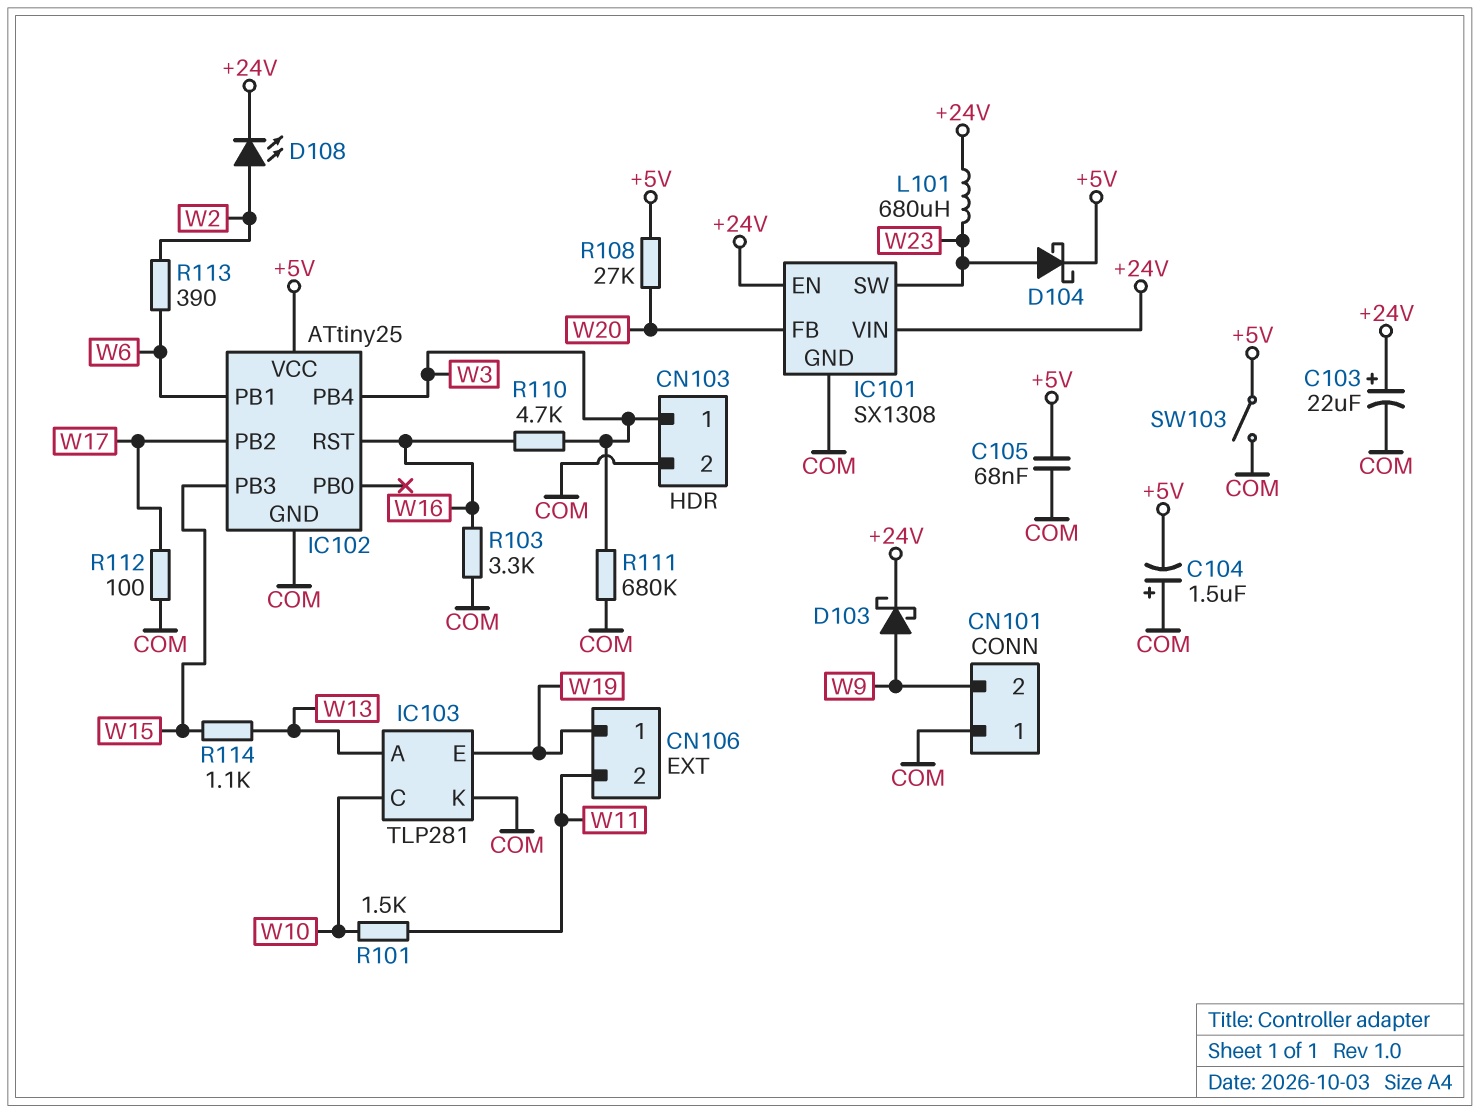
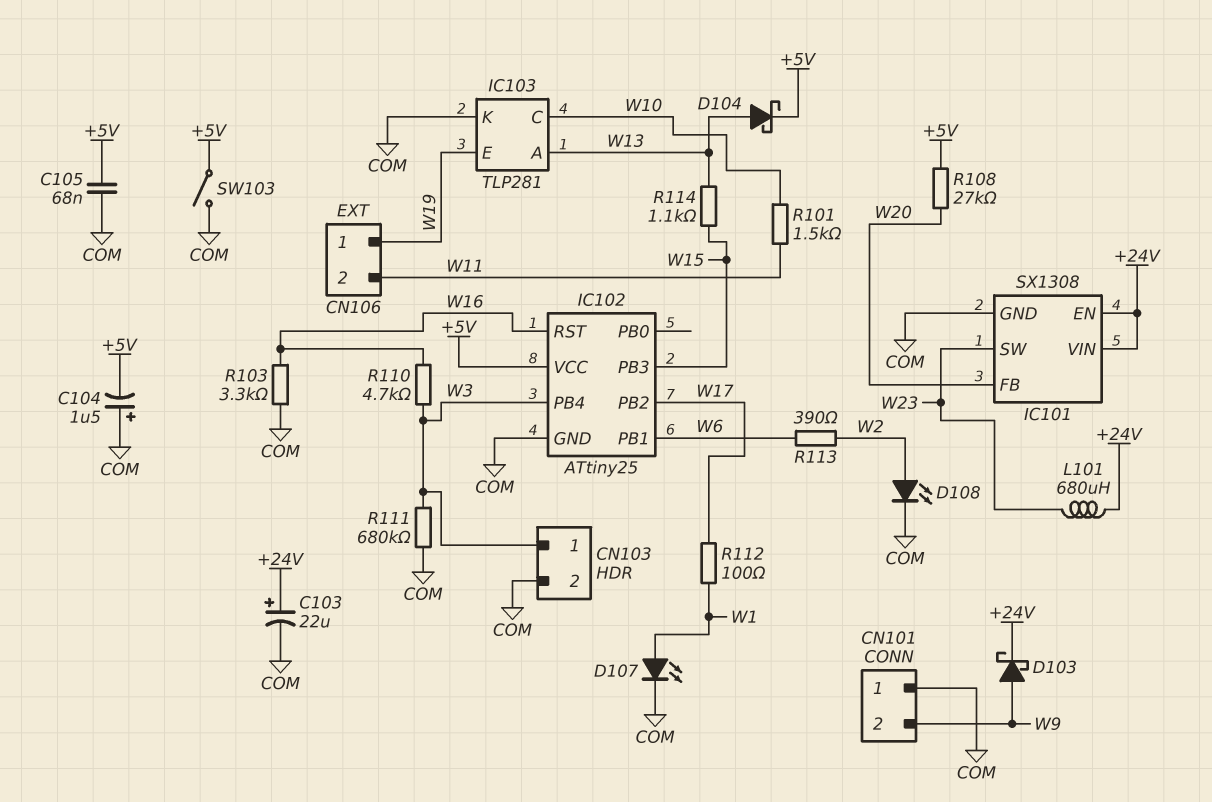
D104: schottky (A W23, K +5V) -> schottky (A W13, K +5V)
D107: none -> LED (A W1, K COM)
D108: LED (A W2, K +24V) -> LED (A W2, K COM)
R112: 100 (COM, W17) -> 100 (W1, W17)

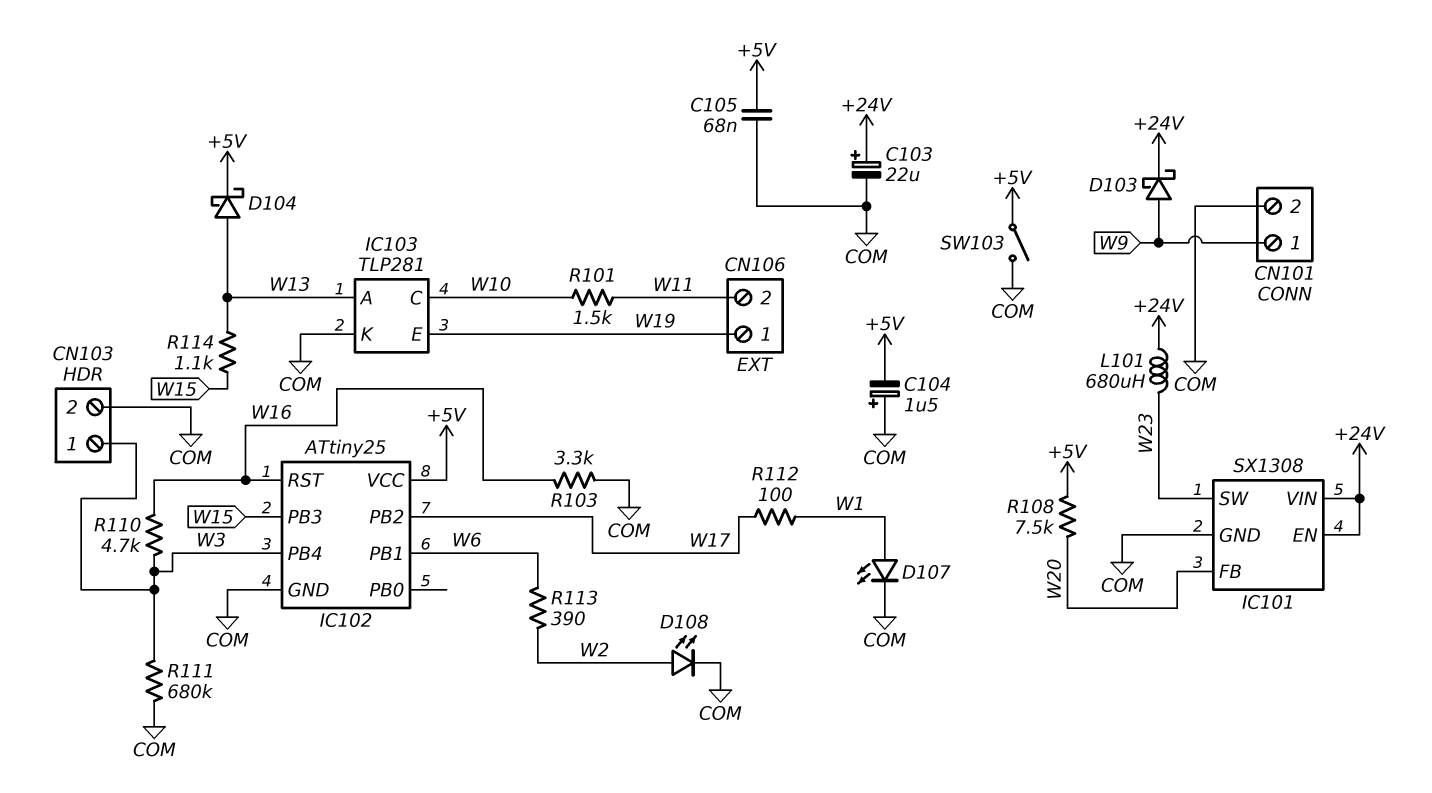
CN101 pin 1: COM -> W9
CN101 pin 2: W9 -> COM
R108: 27k (+5V, W20) -> 7.5k (+5V, W20)

